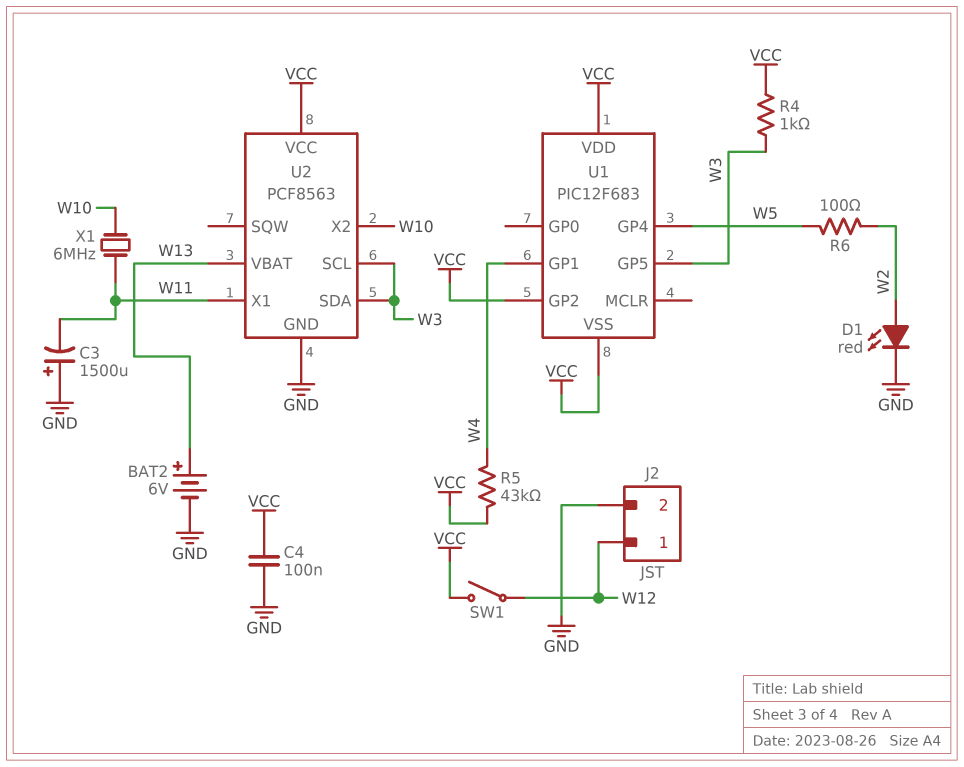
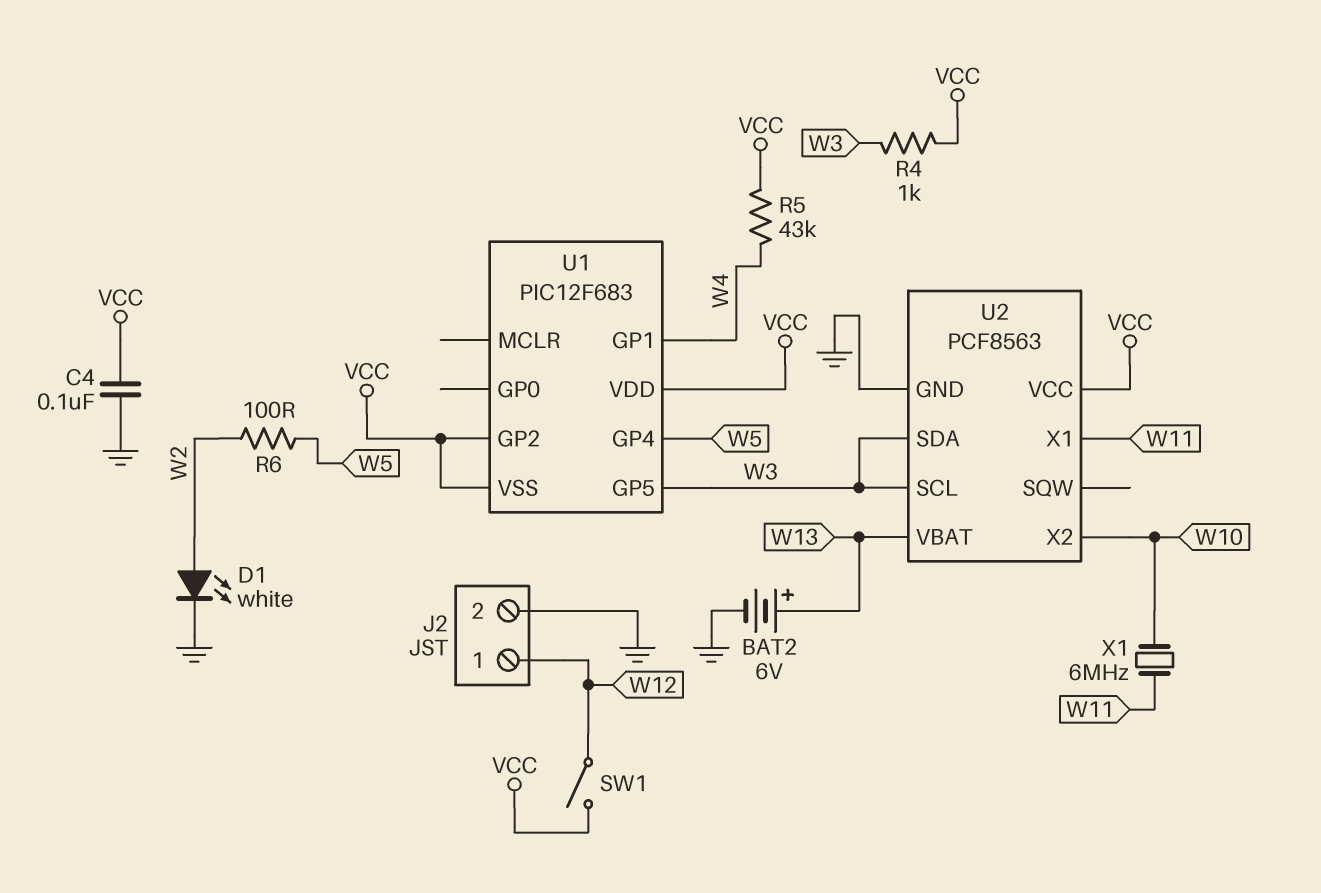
C3: 1500uF (plus GND, minus W11) -> none
D1: LED red (A W2, K GND) -> LED white (A W2, K GND)

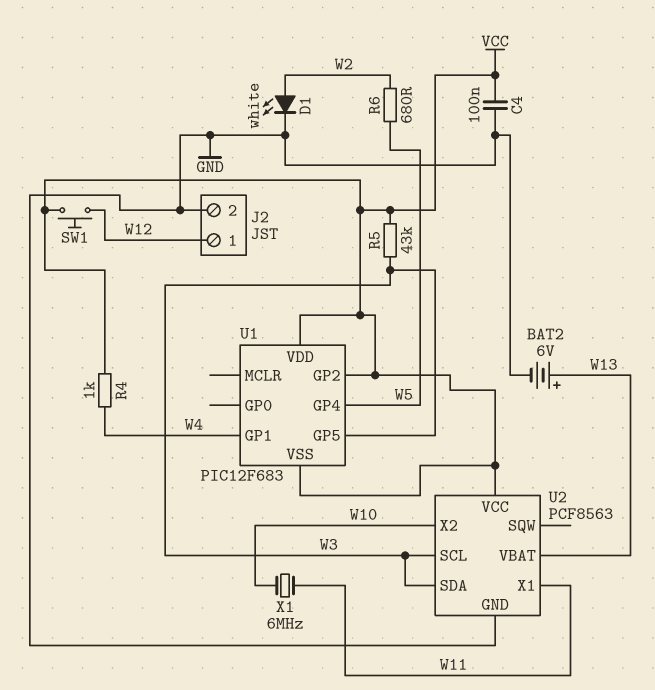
R4: 1k (VCC, W3) -> 1k (VCC, W4)
R5: 43k (VCC, W4) -> 43k (VCC, W3)
R6: 100 (W2, W5) -> 680 (W2, W5)
SW1: switch (VCC, W12) -> button (VCC, W12)

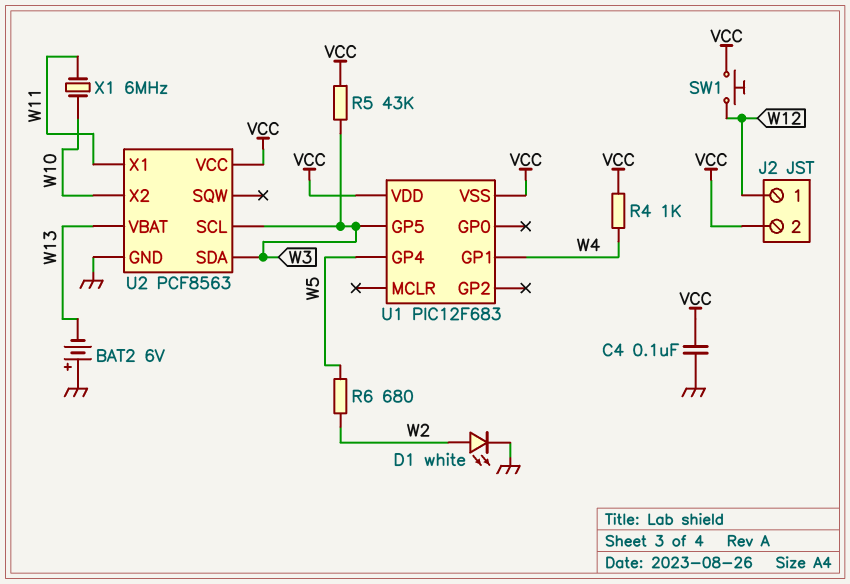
BAT2: 6V (plus W13, minus GND) -> 6V (plus GND, minus W13)
J2 pin 2: GND -> VCC
U1 pin GP2: VCC -> none

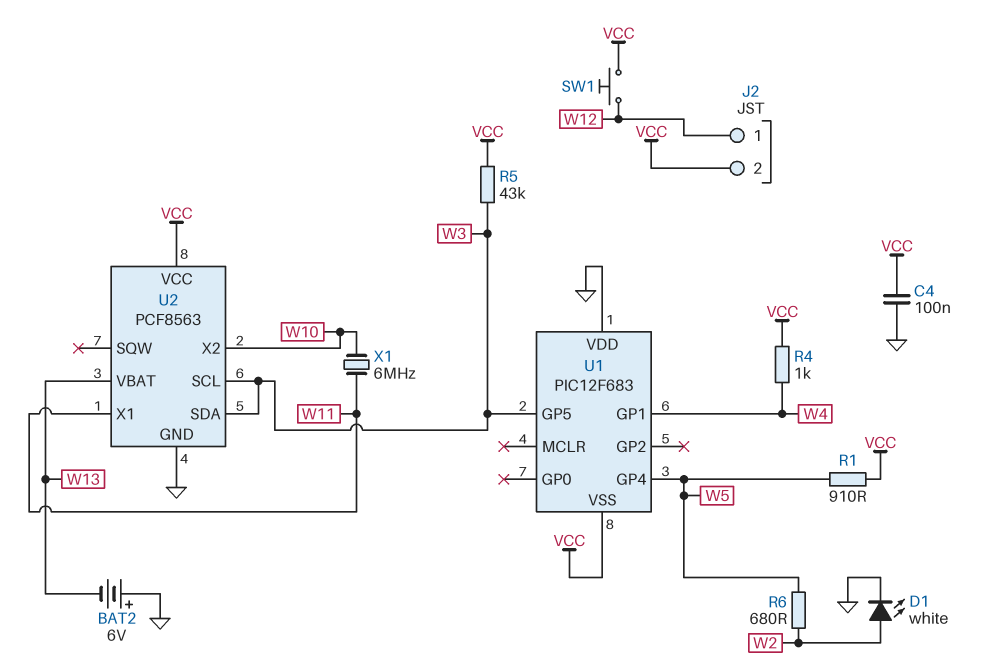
R1: none -> 910 (VCC, W5)
U1 pin VDD: VCC -> GND

